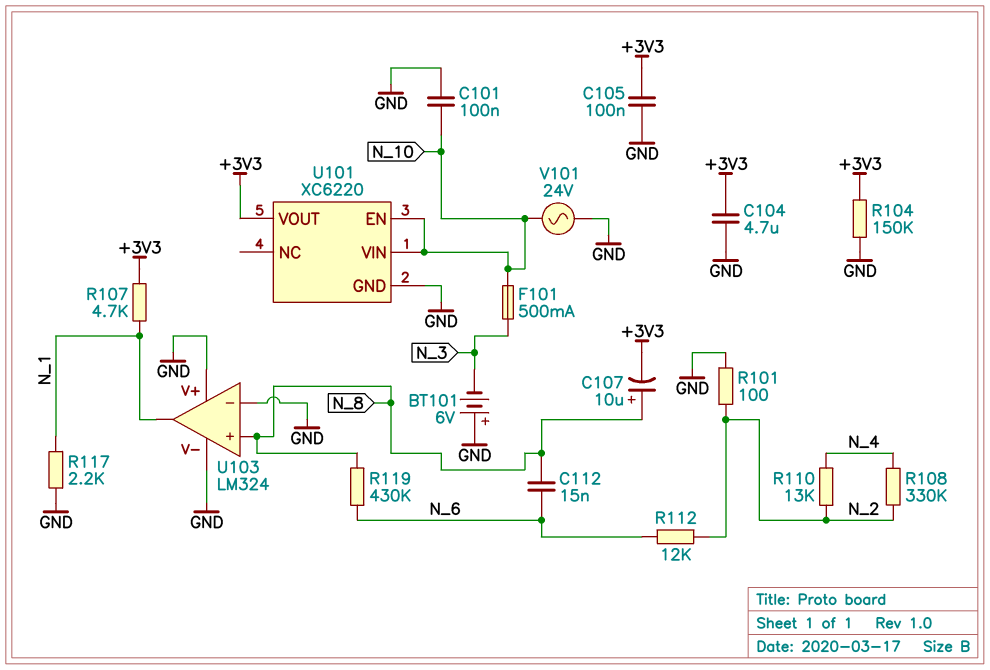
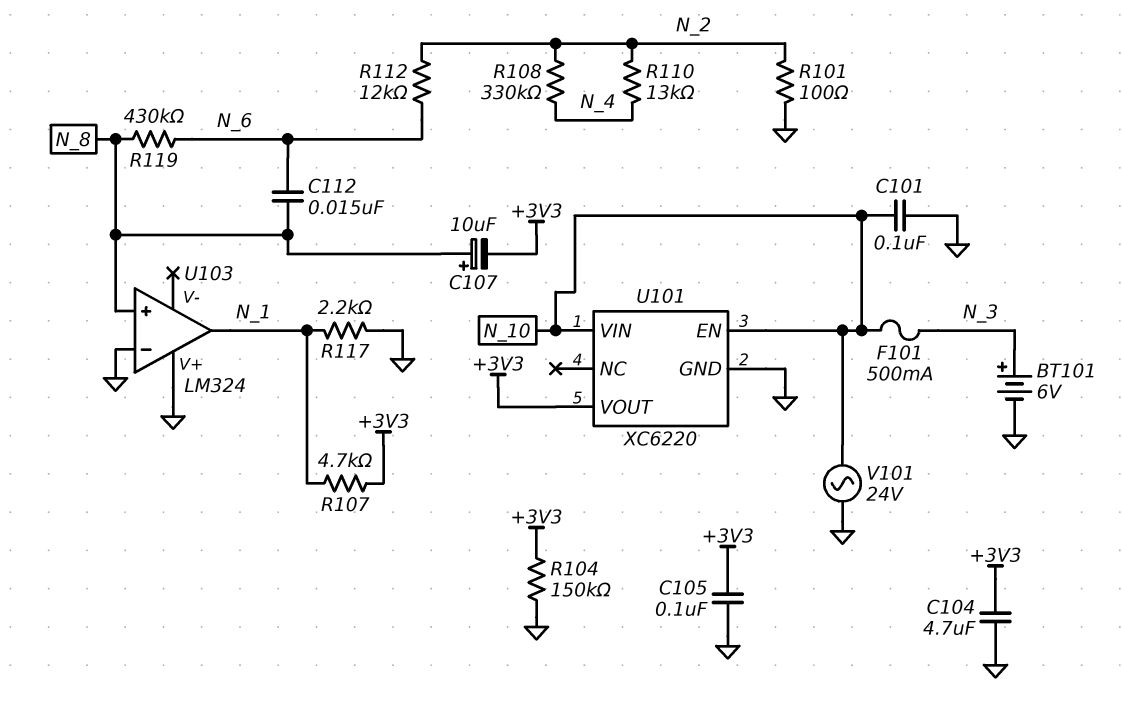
BT101: 6V (plus GND, minus N_3) -> 6V (plus N_3, minus GND)
U103 pin V-: GND -> none

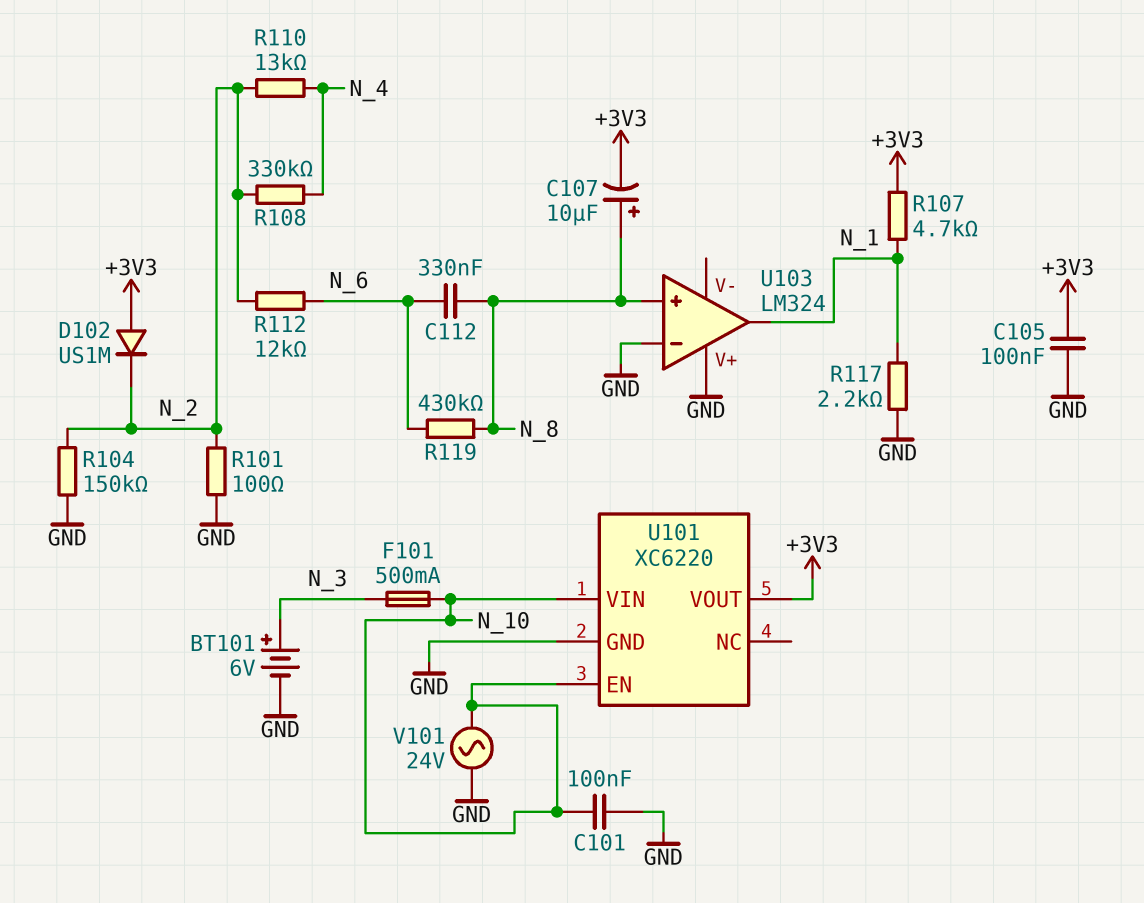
C104: 4.7uF (+3V3, GND) -> none
C112: 15nF (N_6, N_8) -> 330nF (N_6, N_8)
D102: none -> diode US1M (A +3V3, K N_2)
R104: 150k (+3V3, GND) -> 150k (GND, N_2)

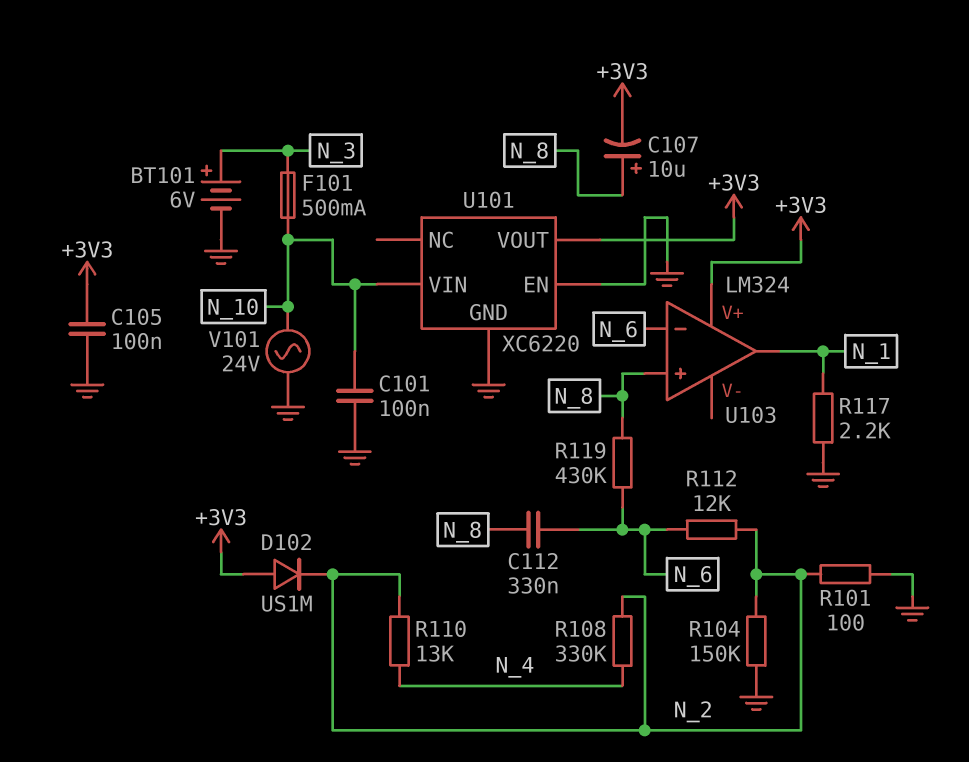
R107: 4.7k (+3V3, N_1) -> none
U101 pin EN: N_10 -> GND
U103 pin V+: GND -> +3V3
U103 pin in-: GND -> N_6

